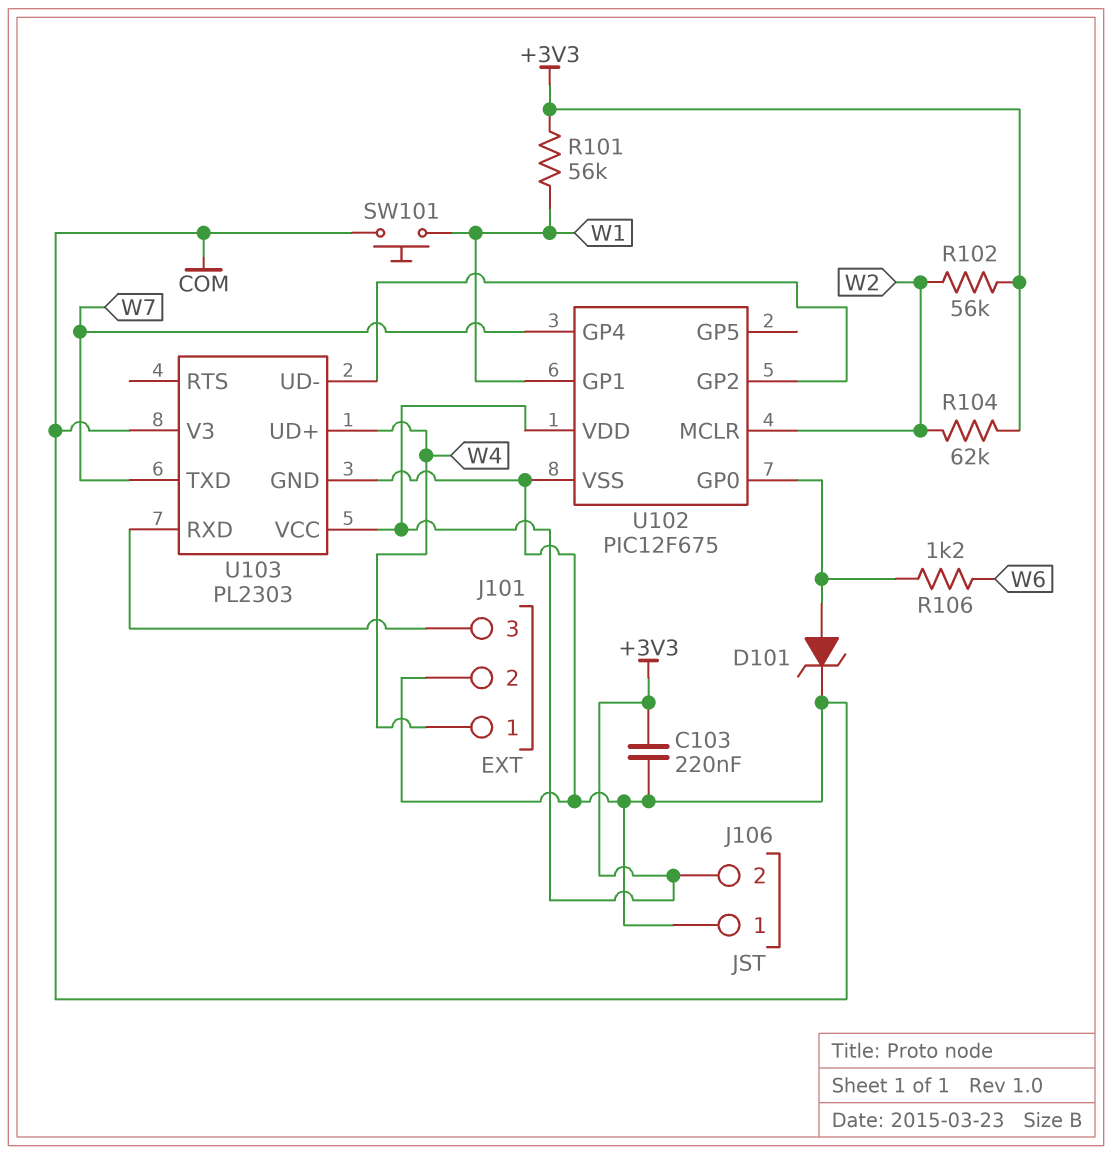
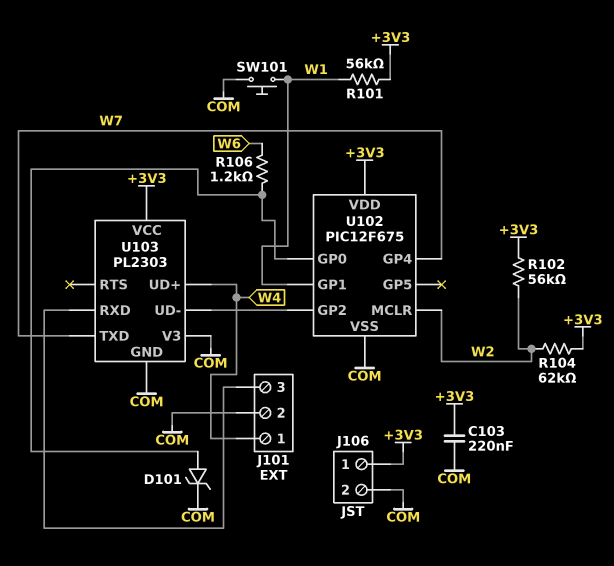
J106 pin 1: COM -> +3V3
J106 pin 2: +3V3 -> COM

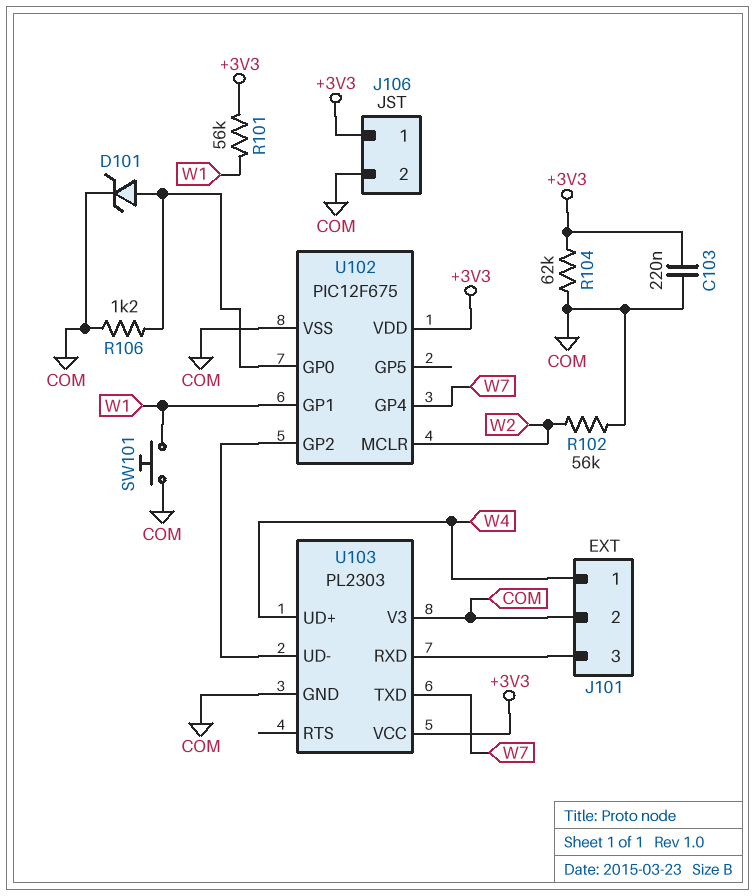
R102: 56k (+3V3, W2) -> 56k (COM, W2)
R104: 62k (+3V3, W2) -> 62k (+3V3, COM)
R106: 1.2k (U102/GP0, W6) -> 1.2k (COM, U102/GP0)

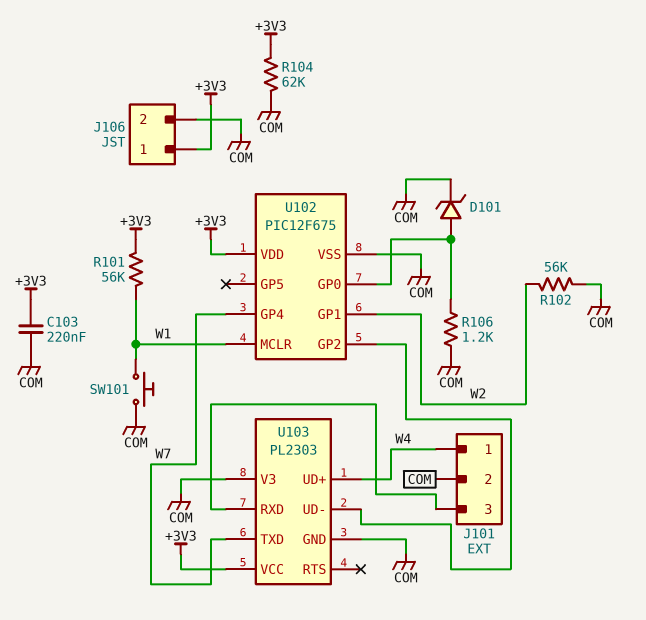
U102 pin GP1: W1 -> W2
U102 pin MCLR: W2 -> W1

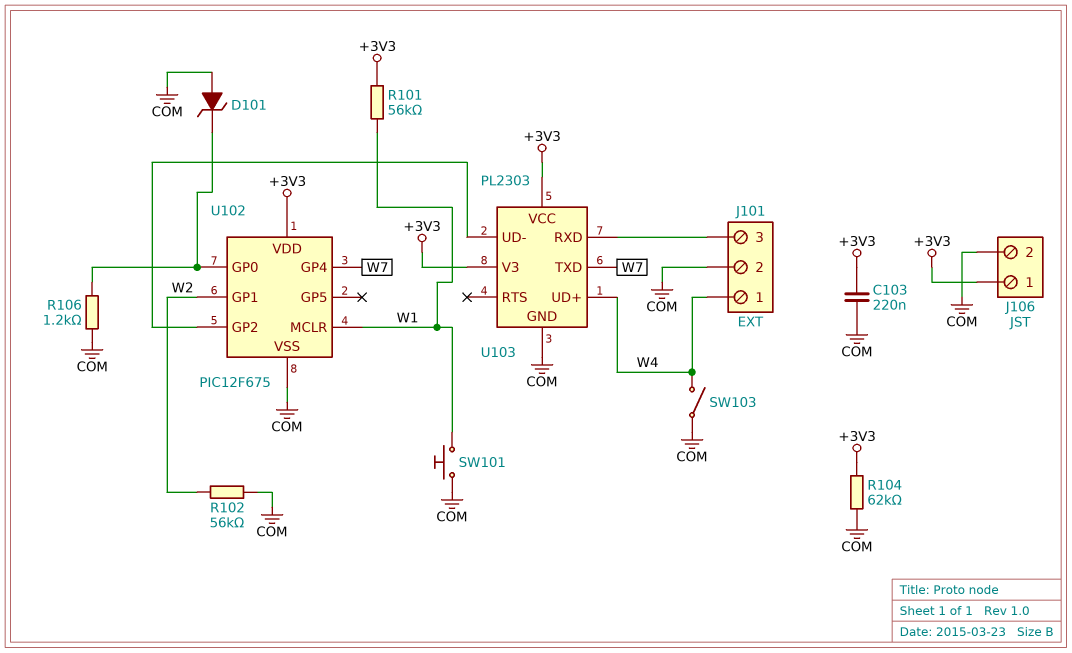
D101: zener (A U102/GP0, K COM) -> zener (A COM, K U102/GP0)
SW103: none -> switch (COM, W4)
U103 pin V3: COM -> +3V3

